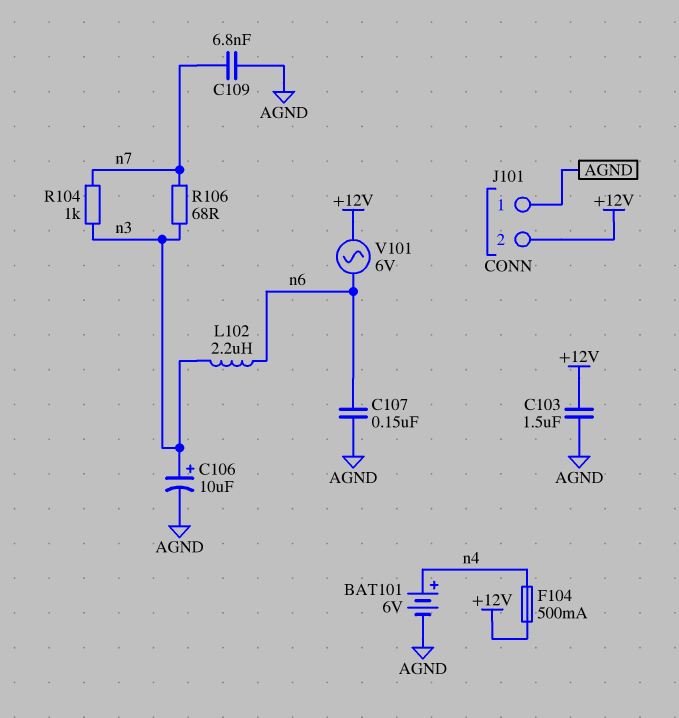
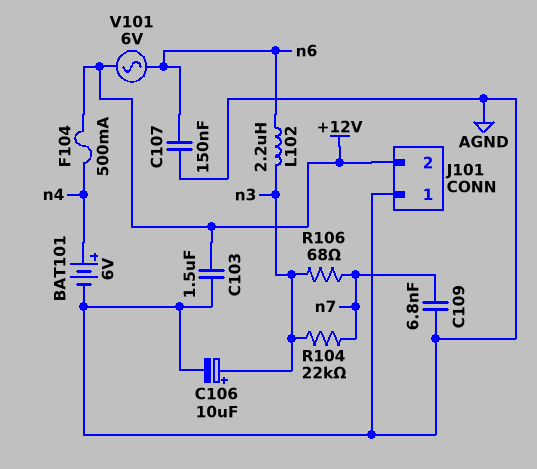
R104: 1k (n3, n7) -> 22k (n3, n7)

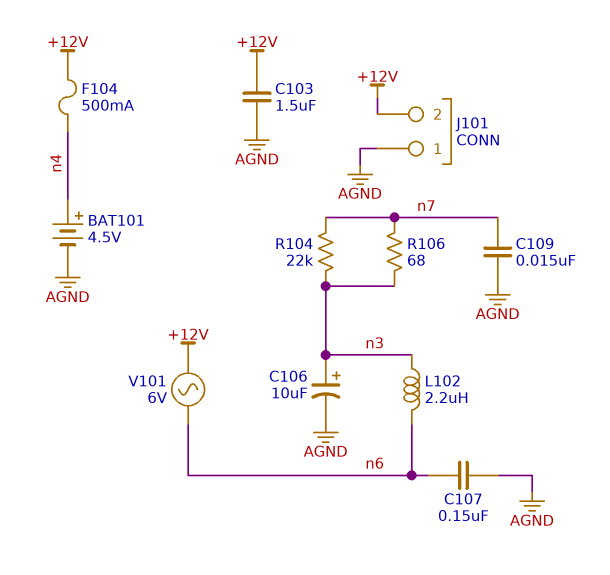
BAT101: 6V (plus n4, minus AGND) -> 4.5V (plus n4, minus AGND)
C109: 6.8nF (AGND, n7) -> 15nF (AGND, n7)

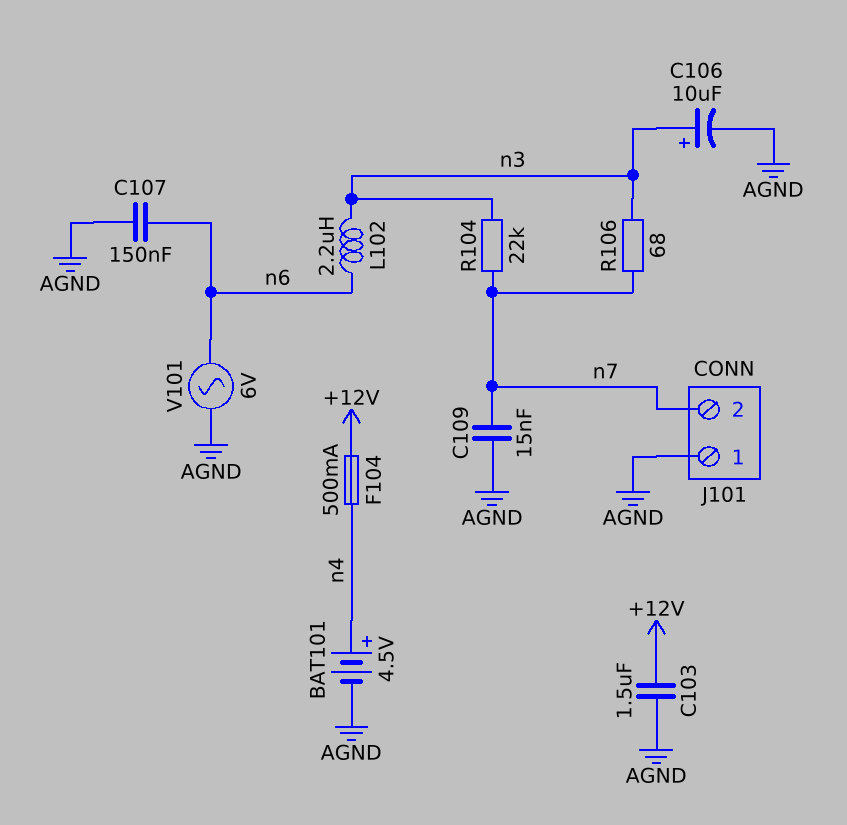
J101 pin 2: +12V -> n7
V101: AC 6V (+12V, n6) -> AC 6V (AGND, n6)

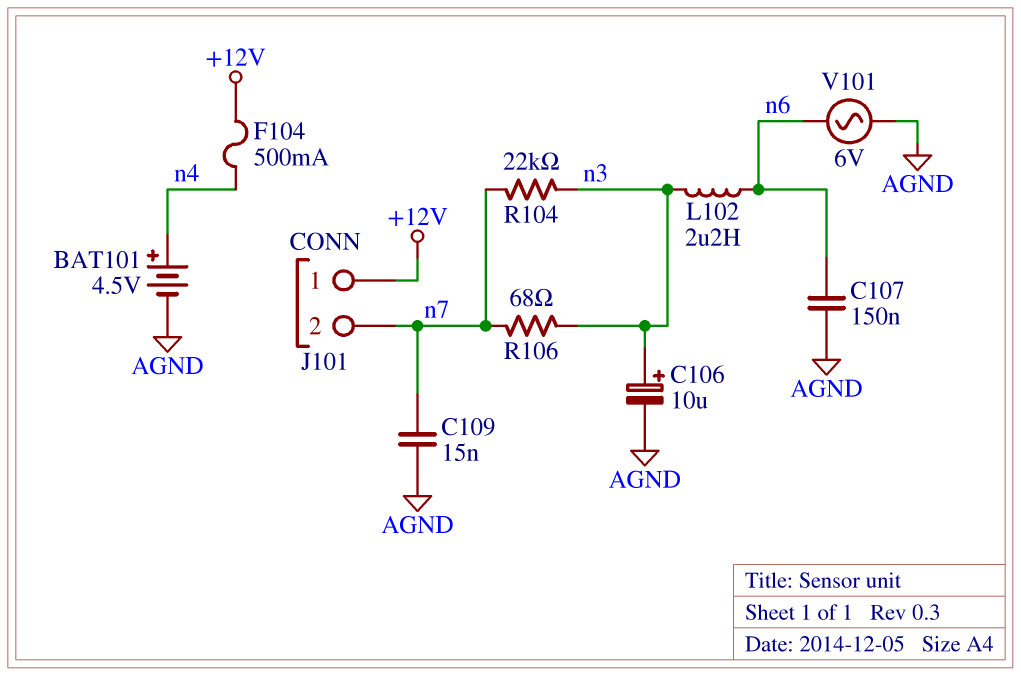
C103: 1.5uF (+12V, AGND) -> none
J101 pin 1: AGND -> +12V

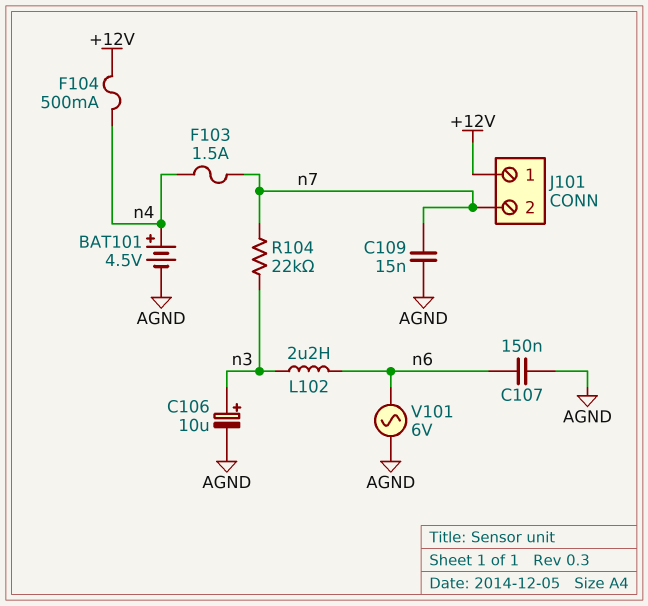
F103: none -> 1.5A (n4, n7)
R106: 68 (n3, n7) -> none

